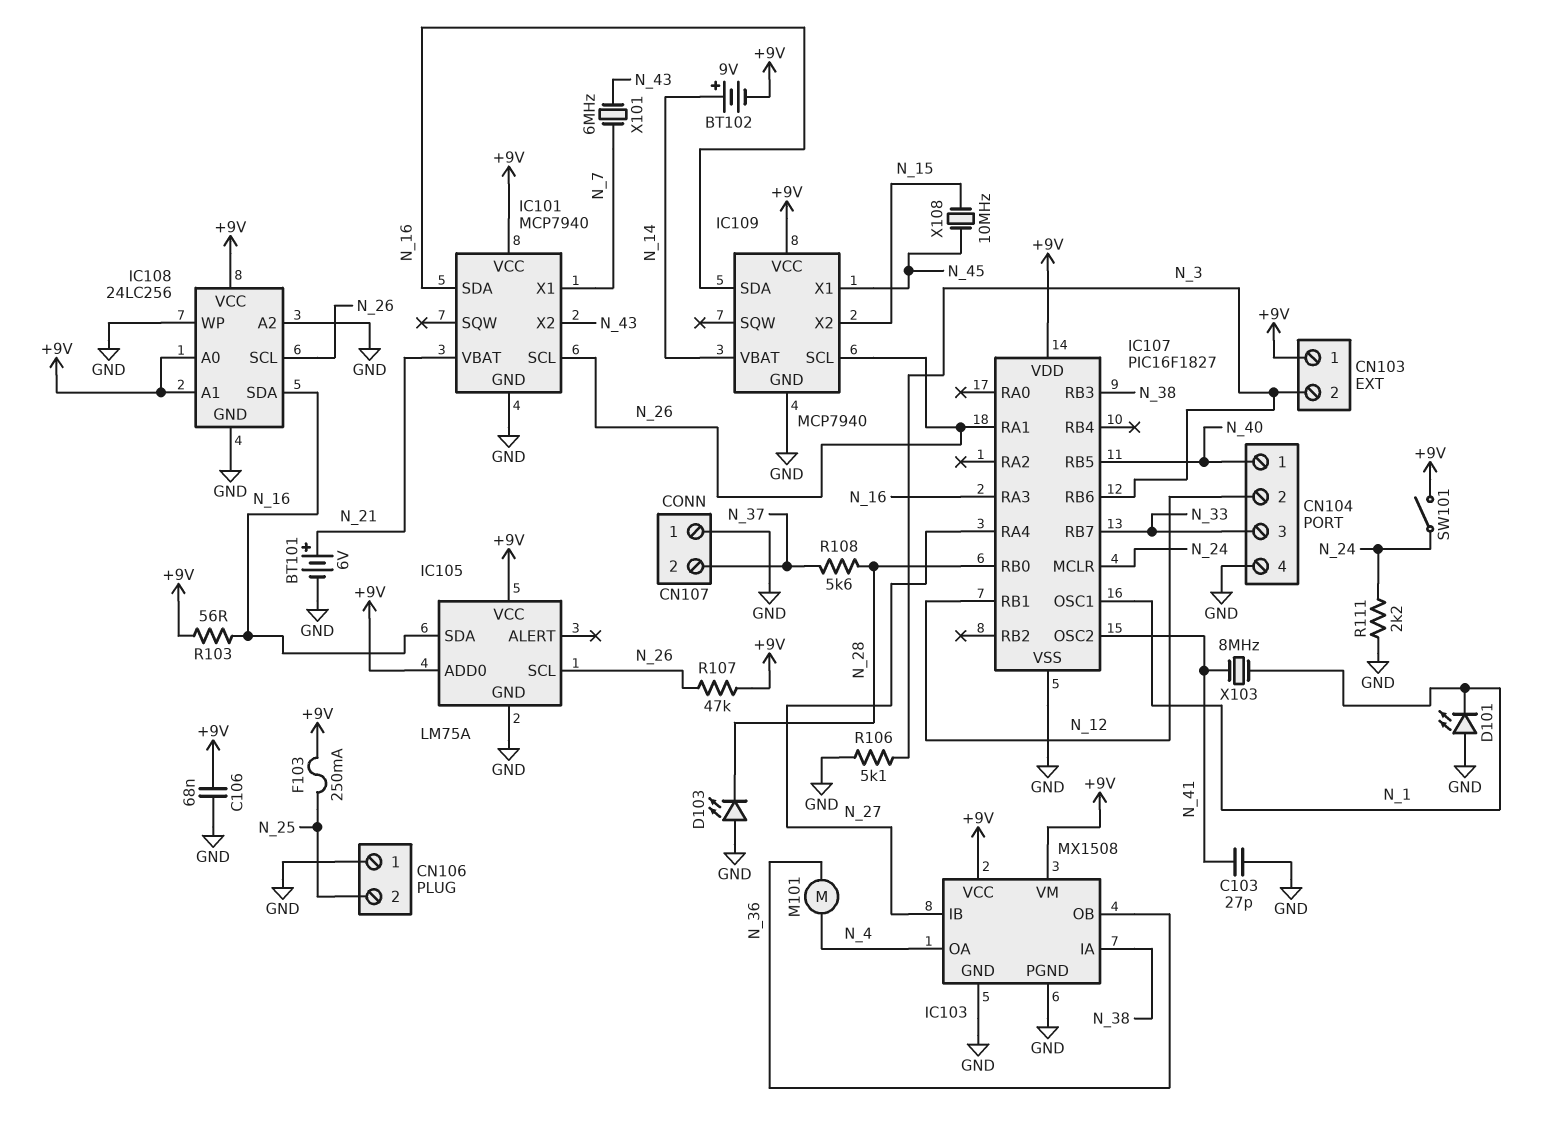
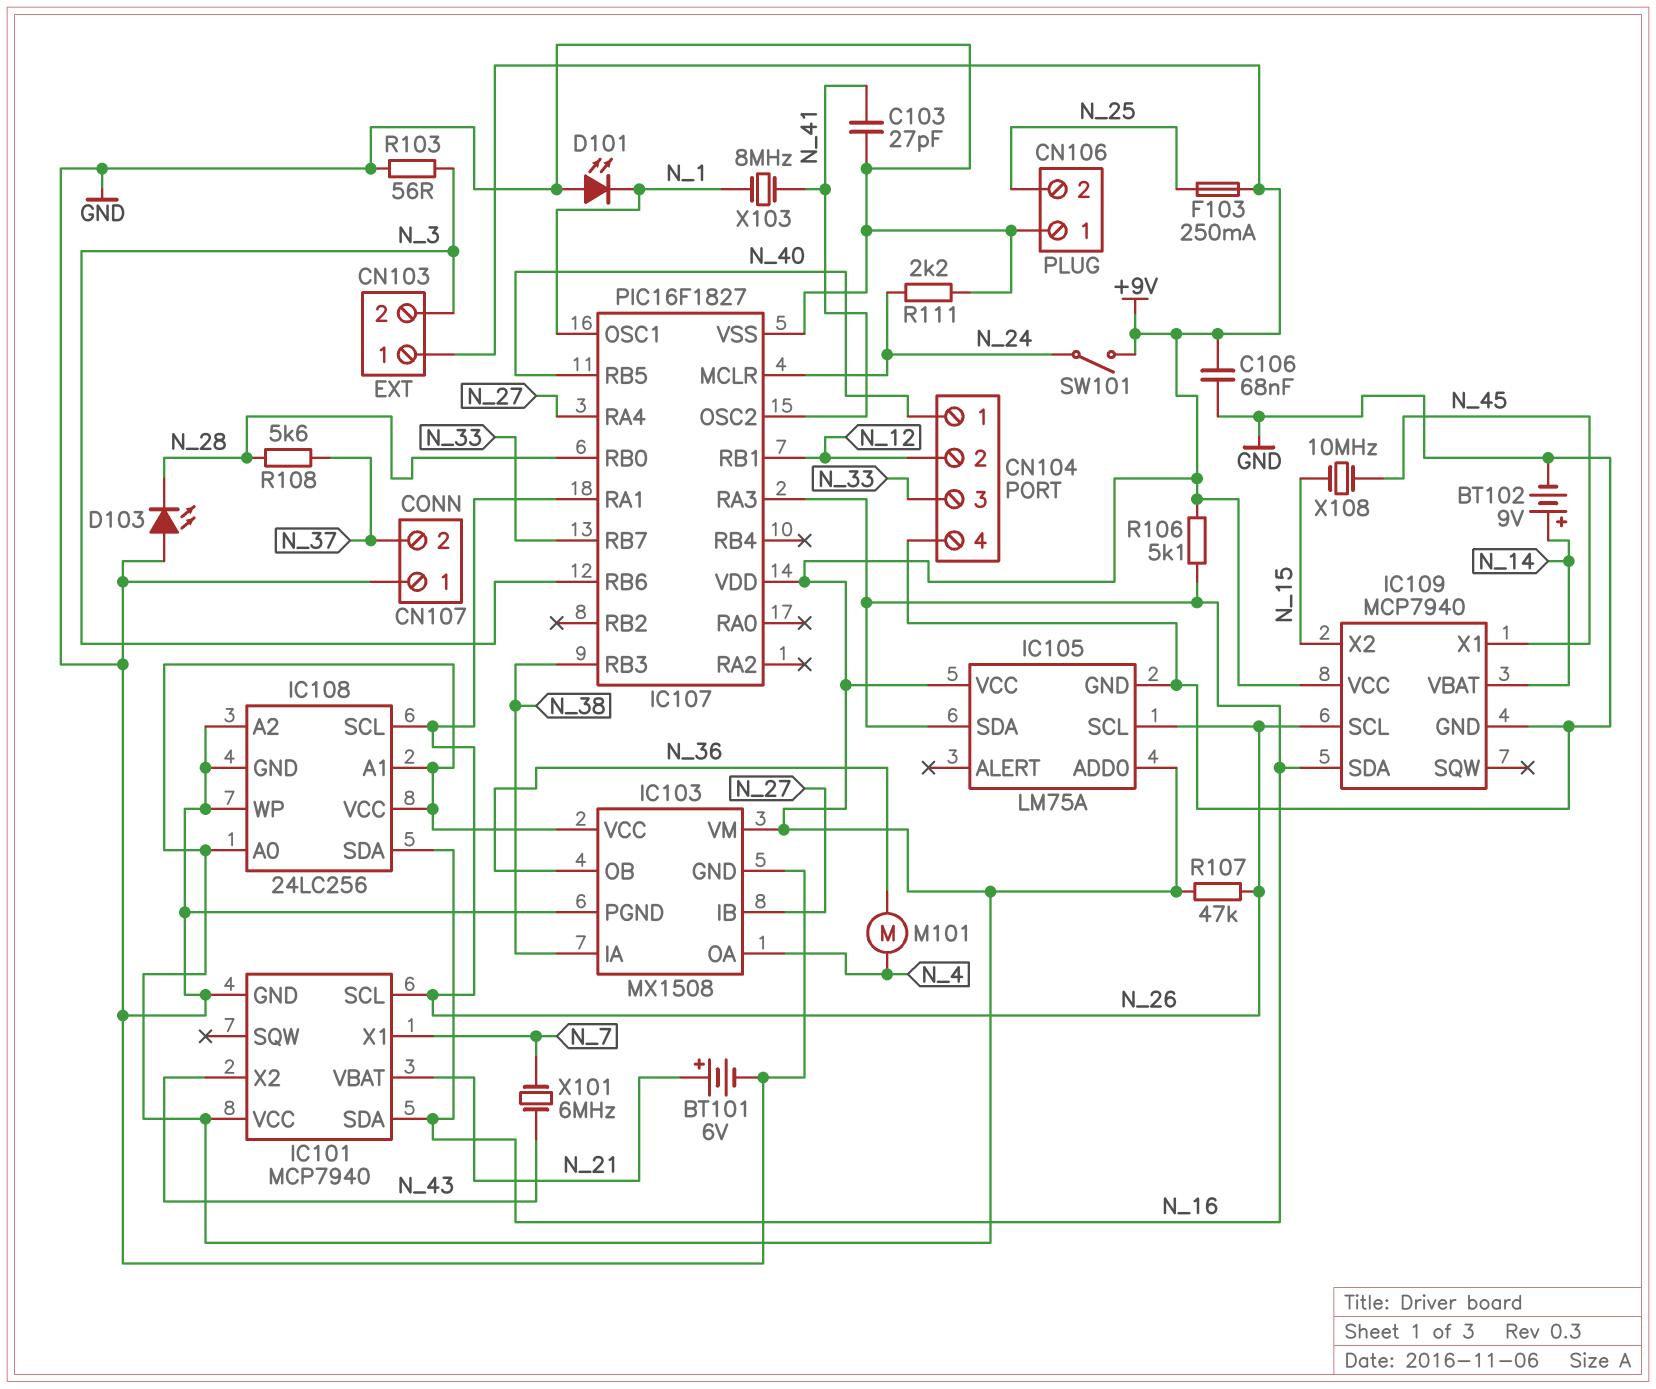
BT102: 9V (plus N_14, minus +9V) -> 9V (plus N_14, minus GND)
R103: 56 (+9V, N_16) -> 56 (GND, N_3)
R106: 5.1k (GND, N_3) -> 5.1k (+9V, N_16)

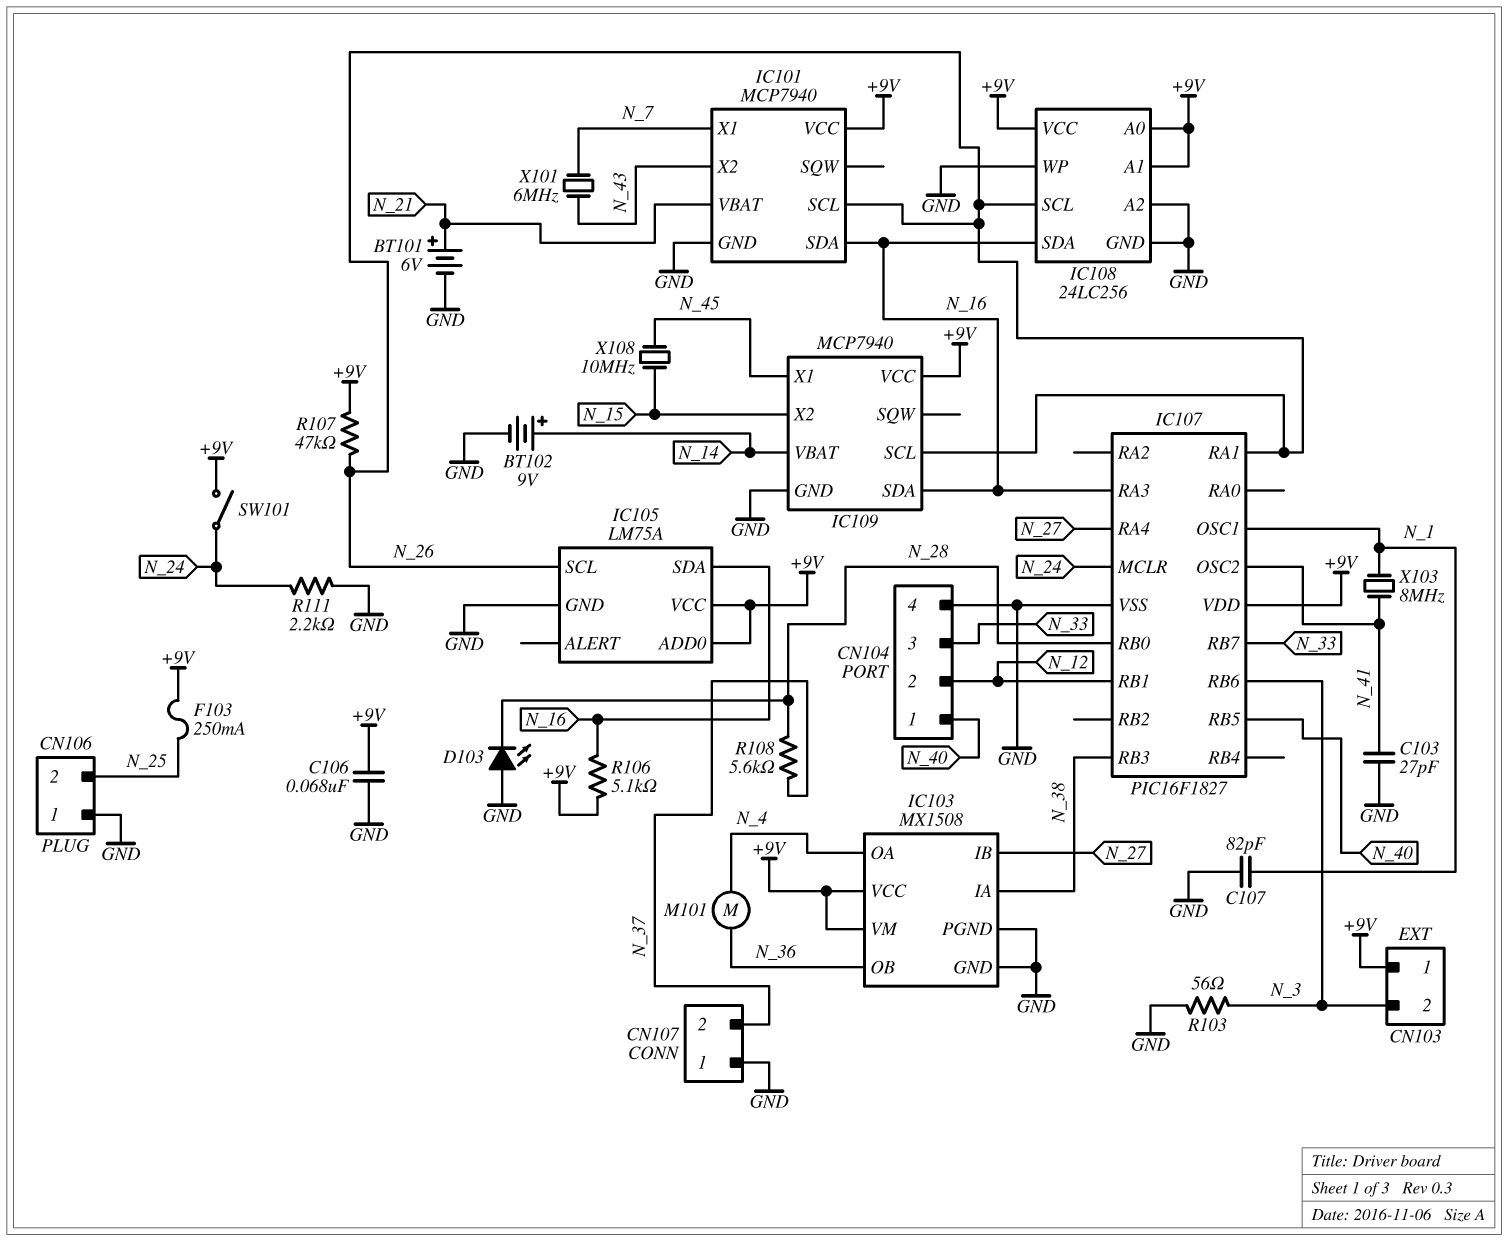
C107: none -> 82pF (GND, N_1)
D101: LED (A GND, K N_1) -> none

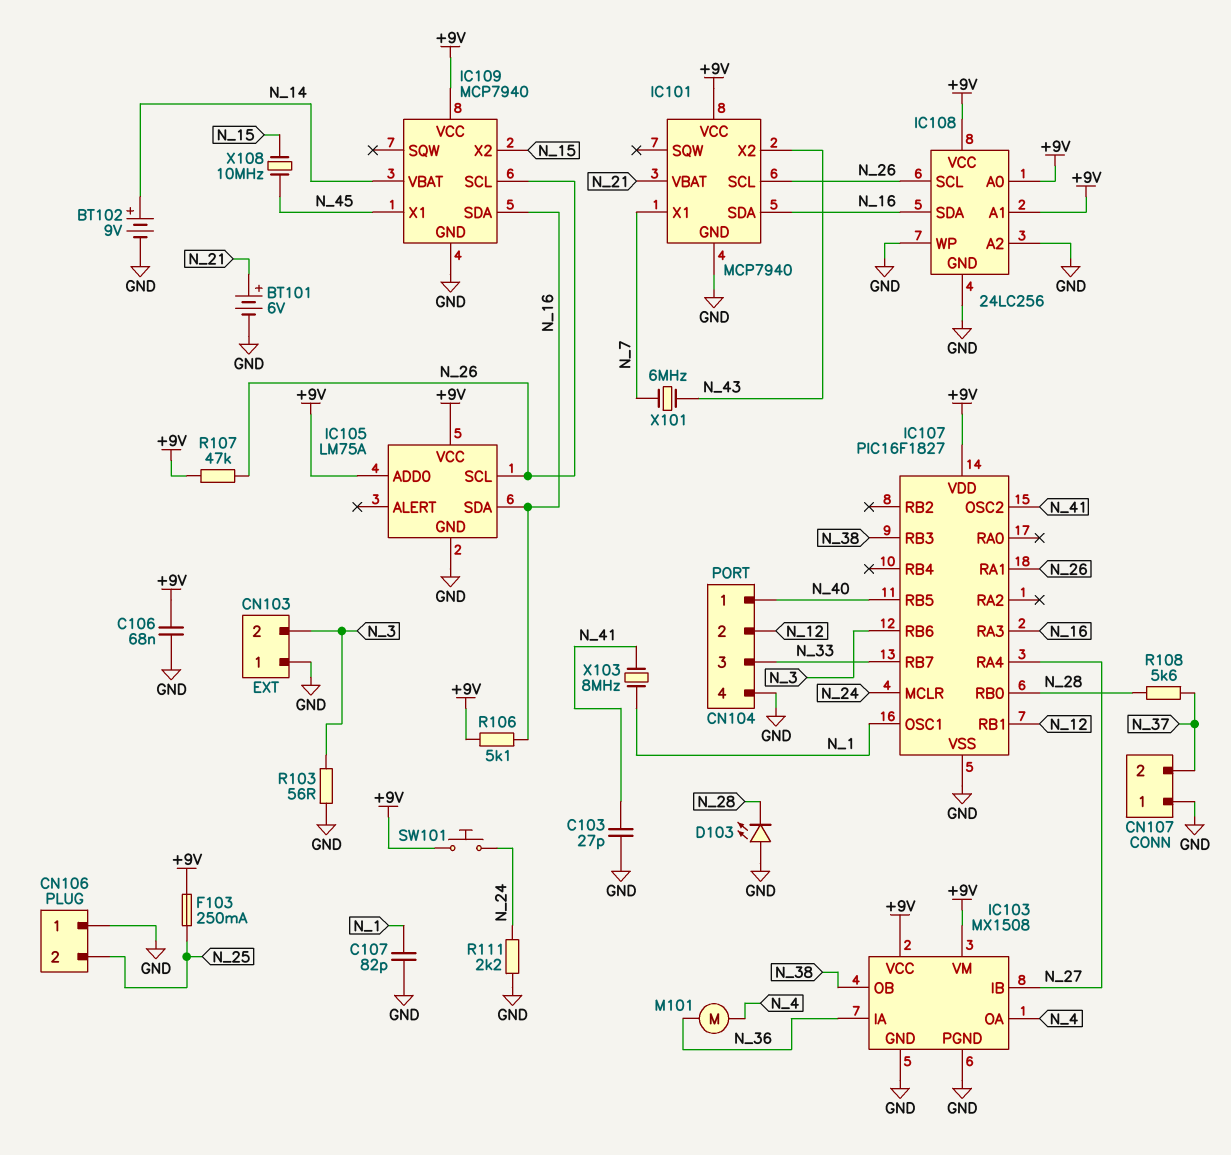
CN103 pin 1: +9V -> GND
IC103 pin IA: N_38 -> N_36
IC103 pin OB: N_36 -> N_38
SW101: switch (+9V, N_24) -> button (+9V, N_24)

